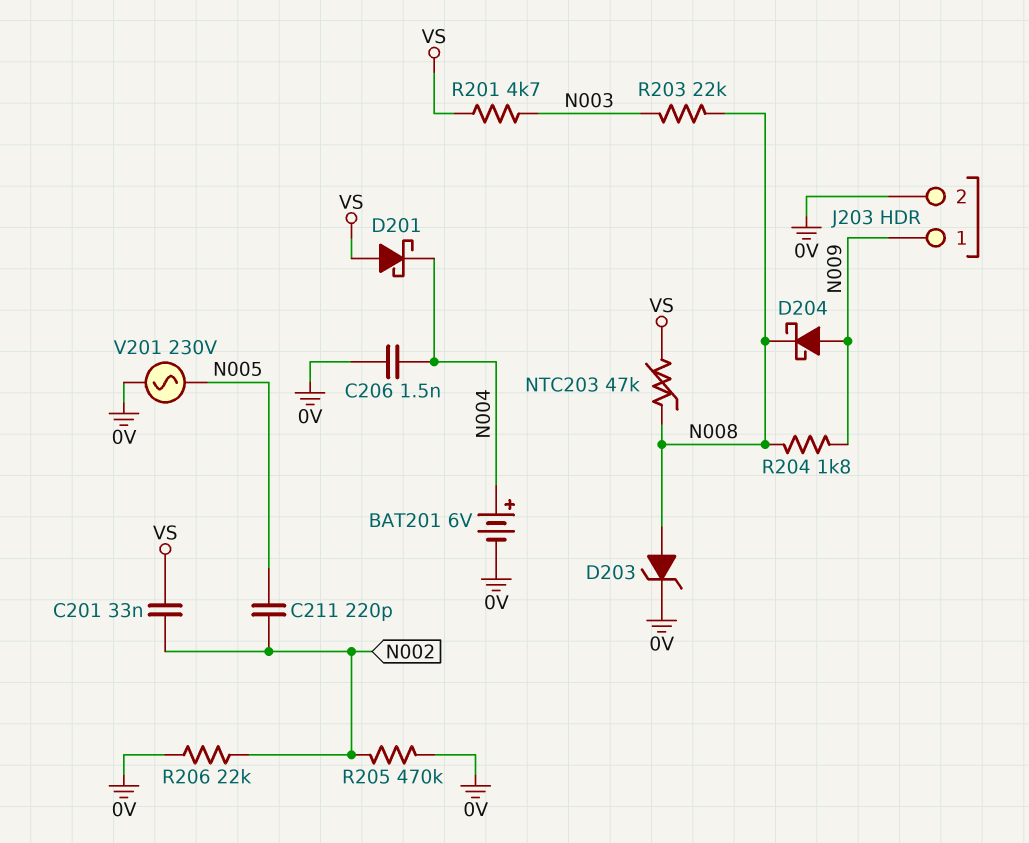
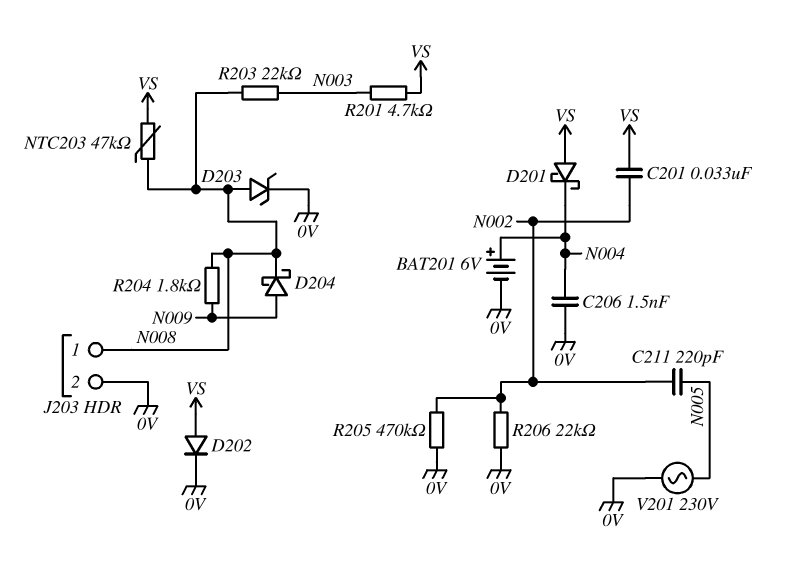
D202: none -> diode (A VS, K 0V)
J203 pin 1: N009 -> N008

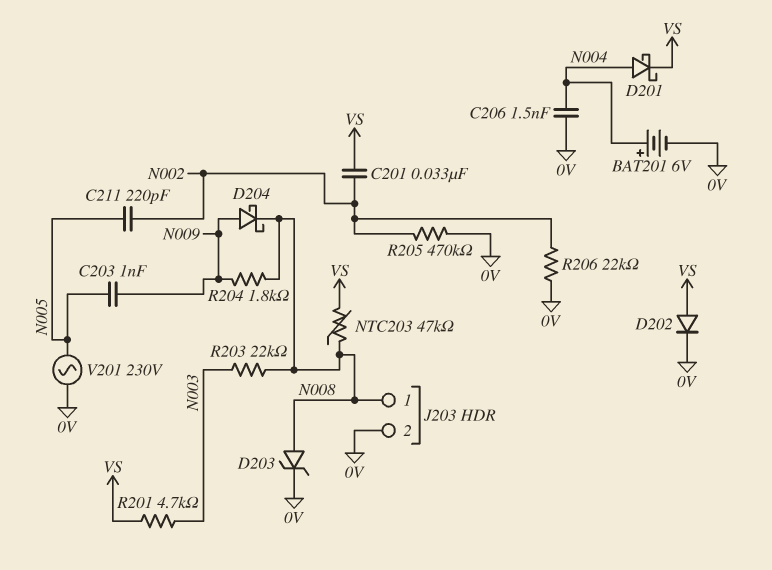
C203: none -> 1nF (N005, N009)
D201: schottky (A VS, K N004) -> schottky (A N004, K VS)

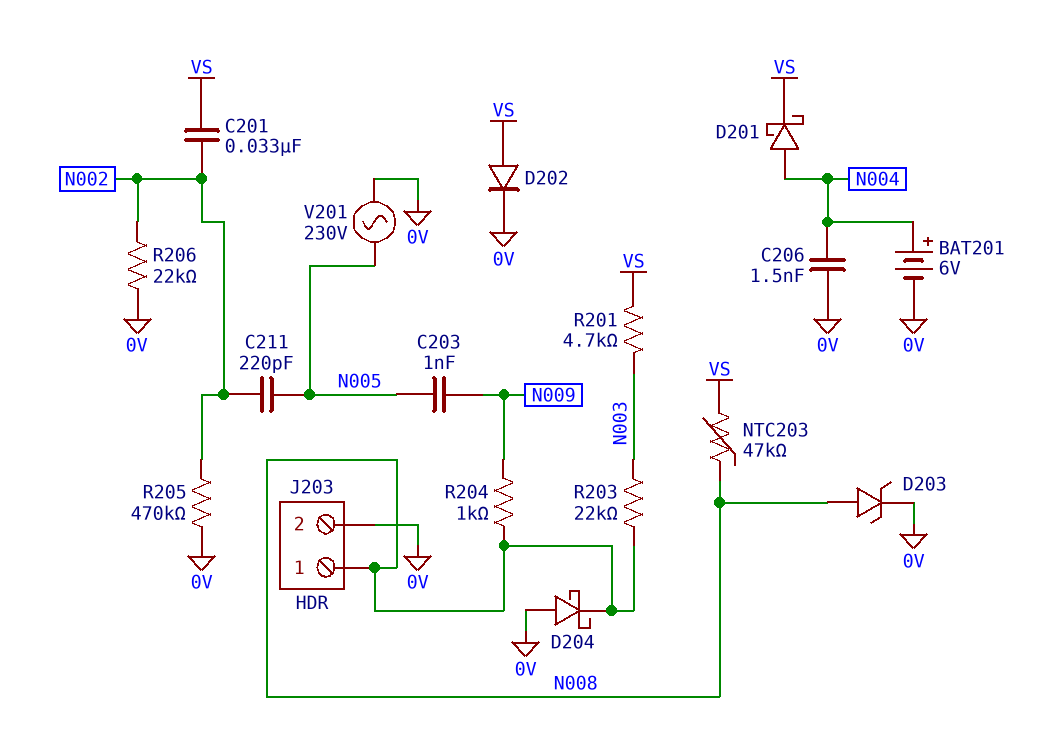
D204: schottky (A N009, K N008) -> schottky (A 0V, K N008)
R204: 1.8k (N008, N009) -> 1k (N008, N009)

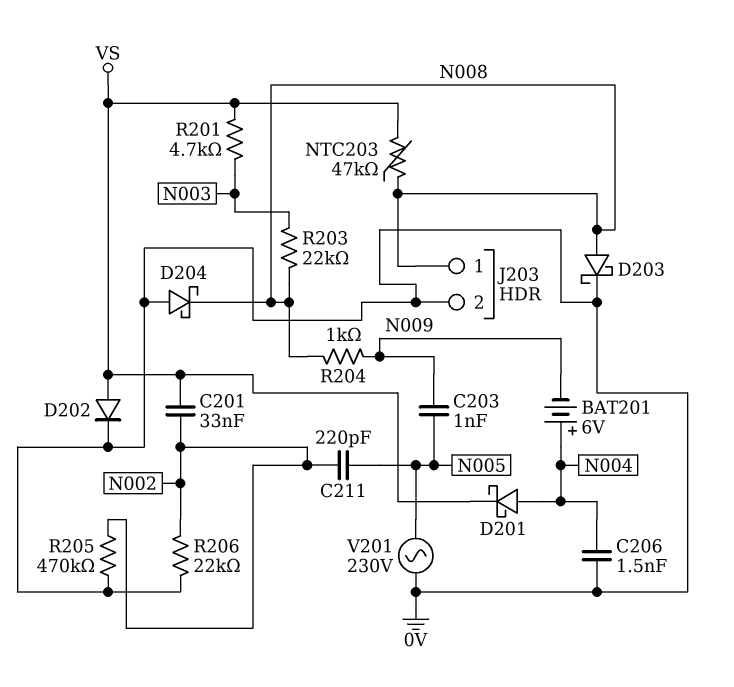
BAT201: 6V (plus N004, minus 0V) -> 6V (plus N004, minus N009)
D203: zener (A N008, K 0V) -> schottky (A N008, K 0V)

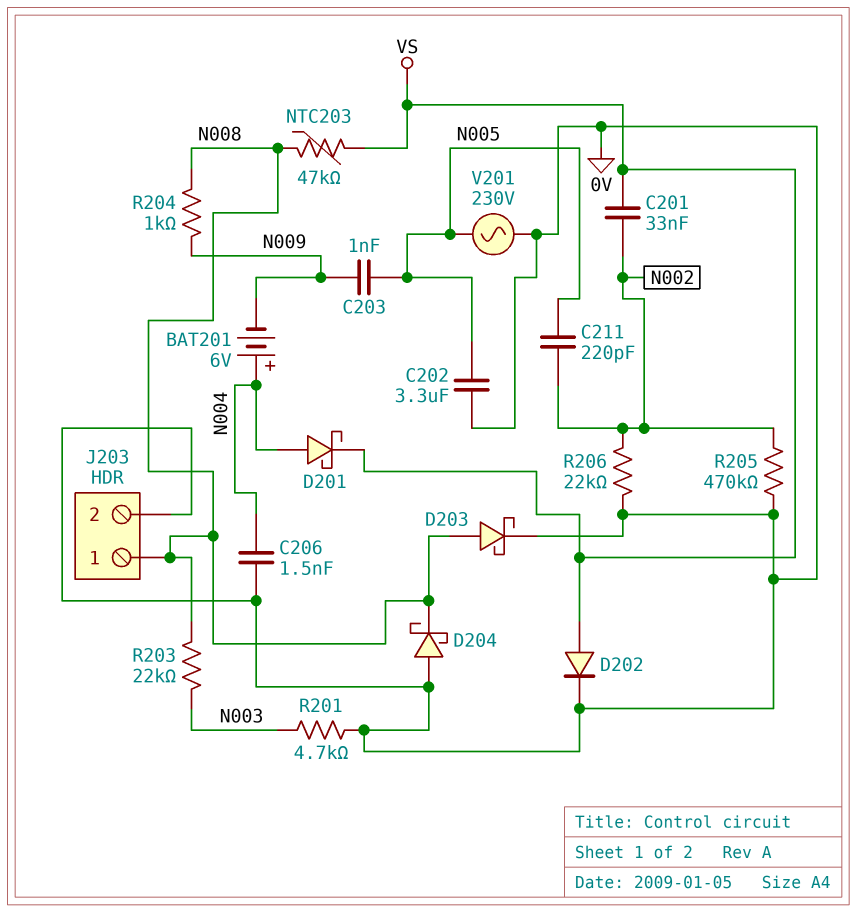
C202: none -> 3.3uF (0V, N005)
R201: 4.7k (N003, VS) -> 4.7k (0V, N003)

